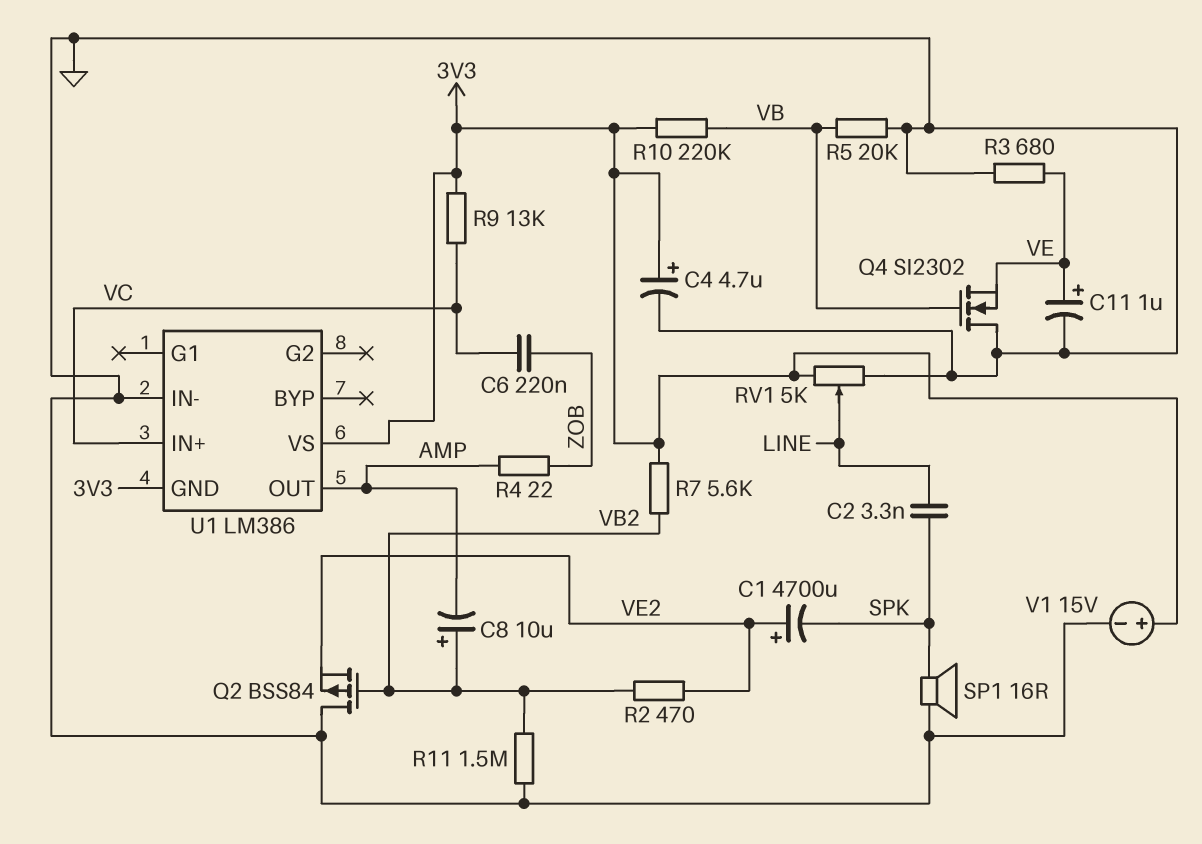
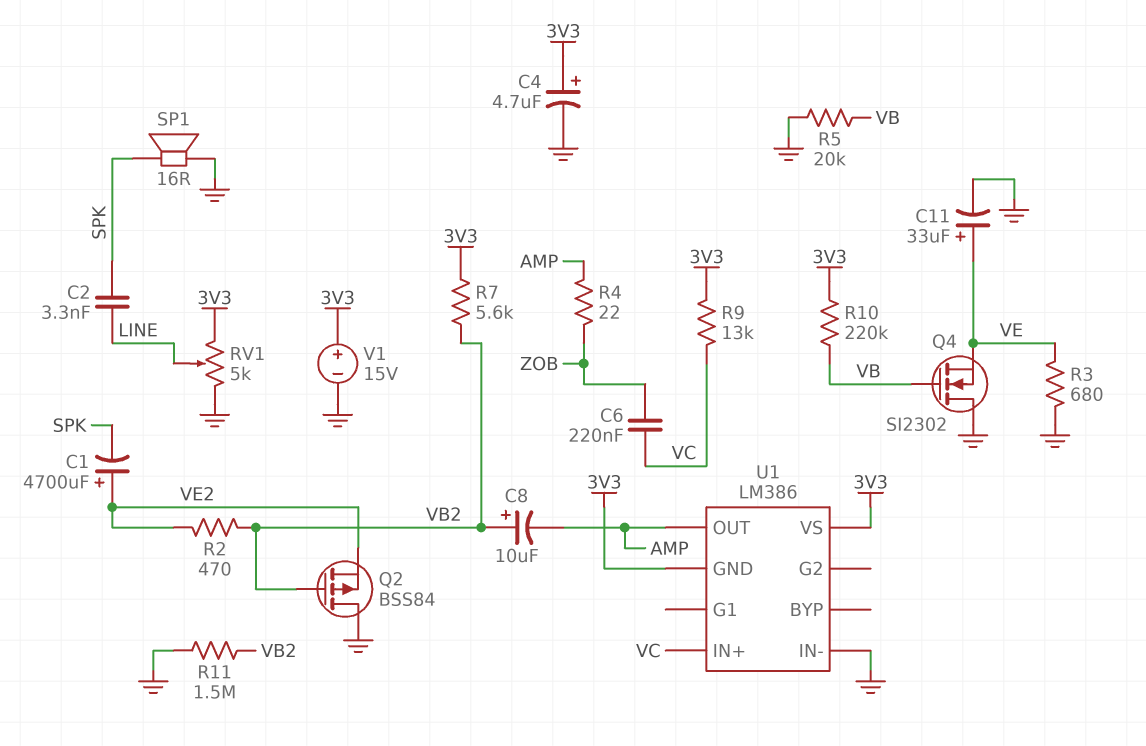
C11: 1uF (plus VE, minus GND) -> 33uF (plus VE, minus GND)

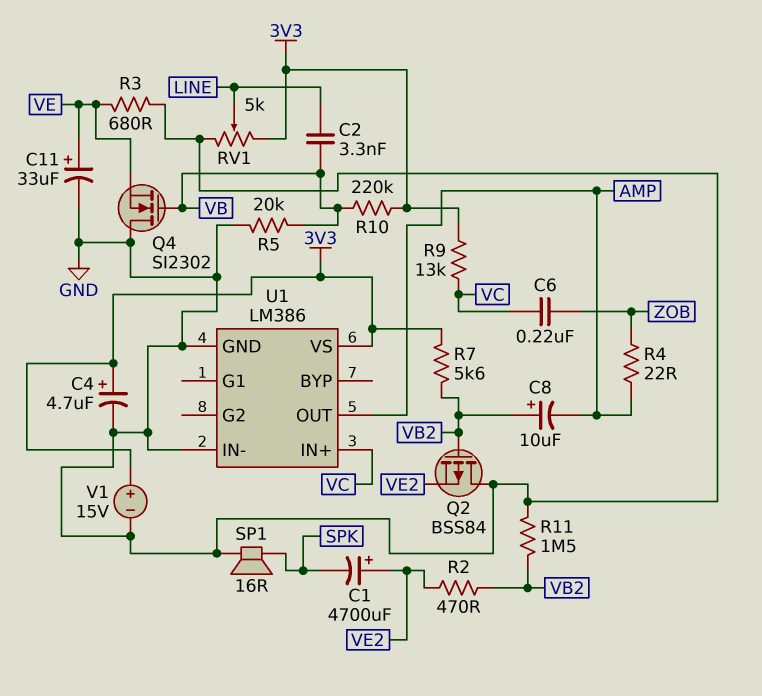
C2: 3.3nF (LINE, SPK) -> 3.3nF (LINE, VB)
U1 pin GND: 3V3 -> GND

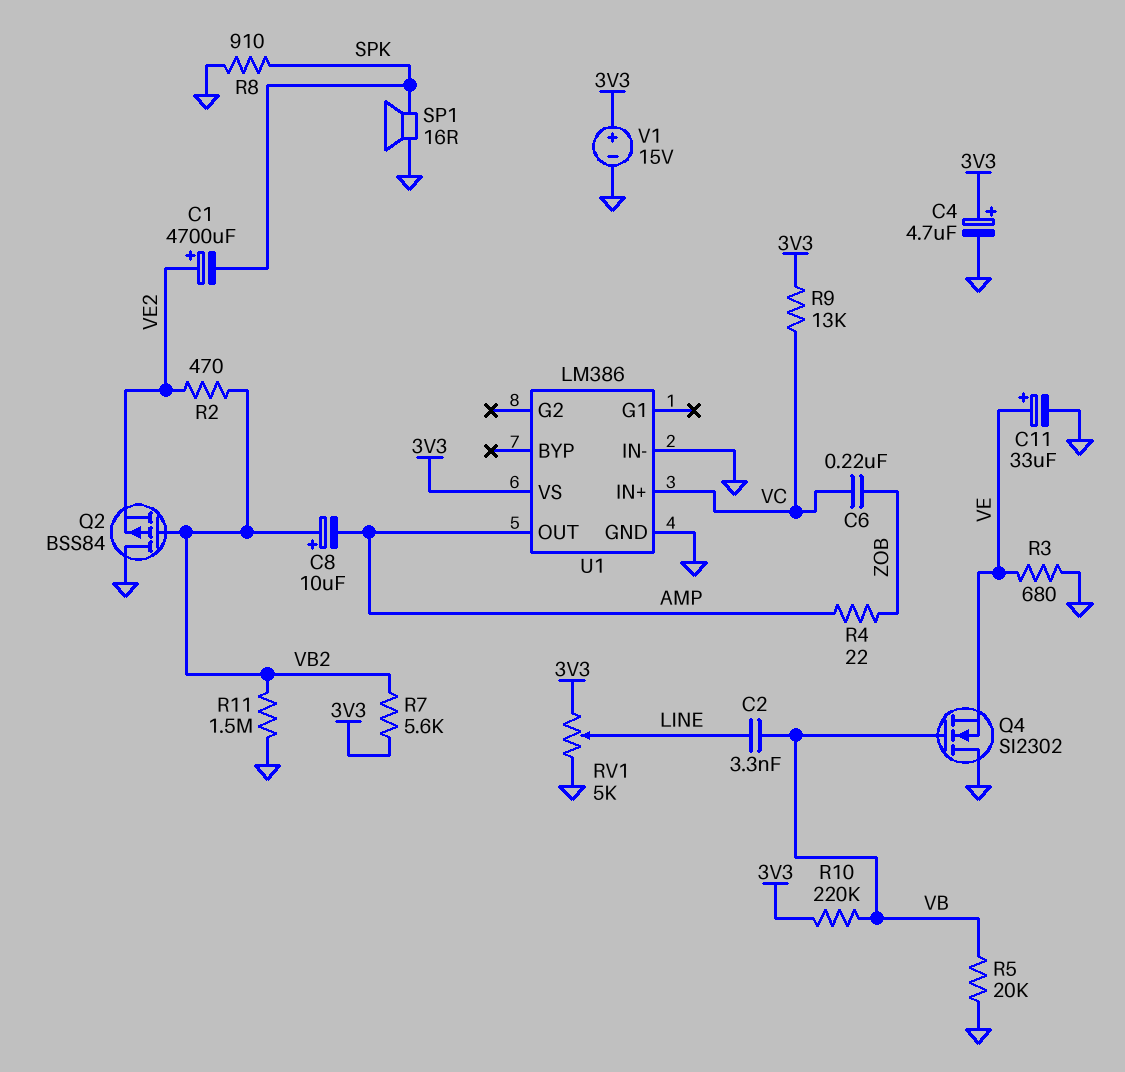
R8: none -> 910 (GND, SPK)

